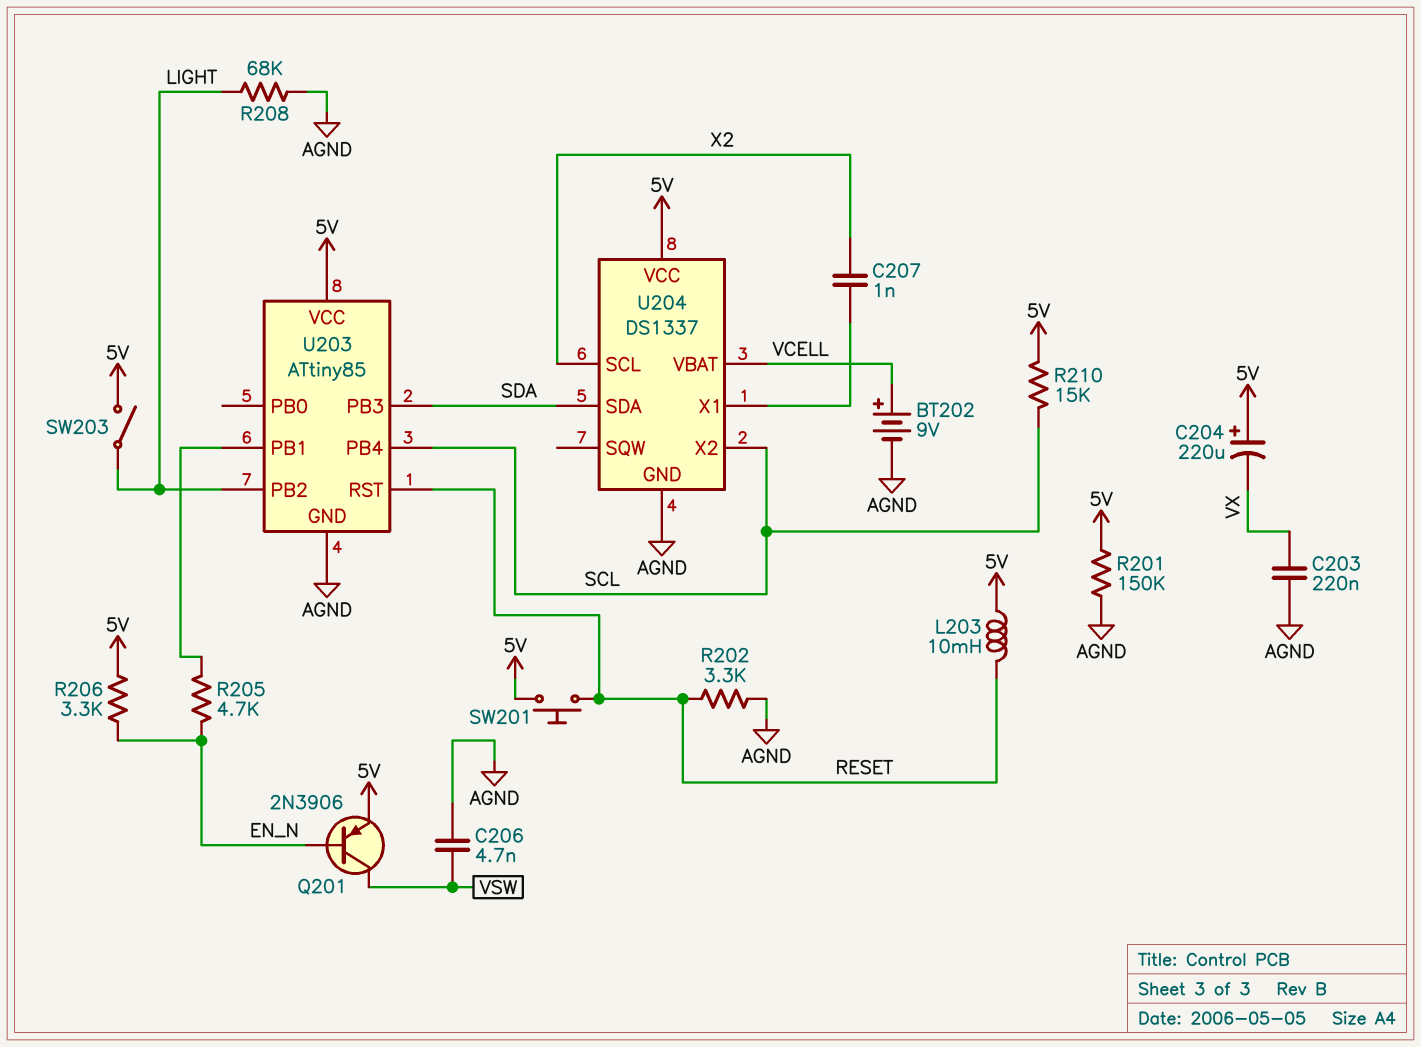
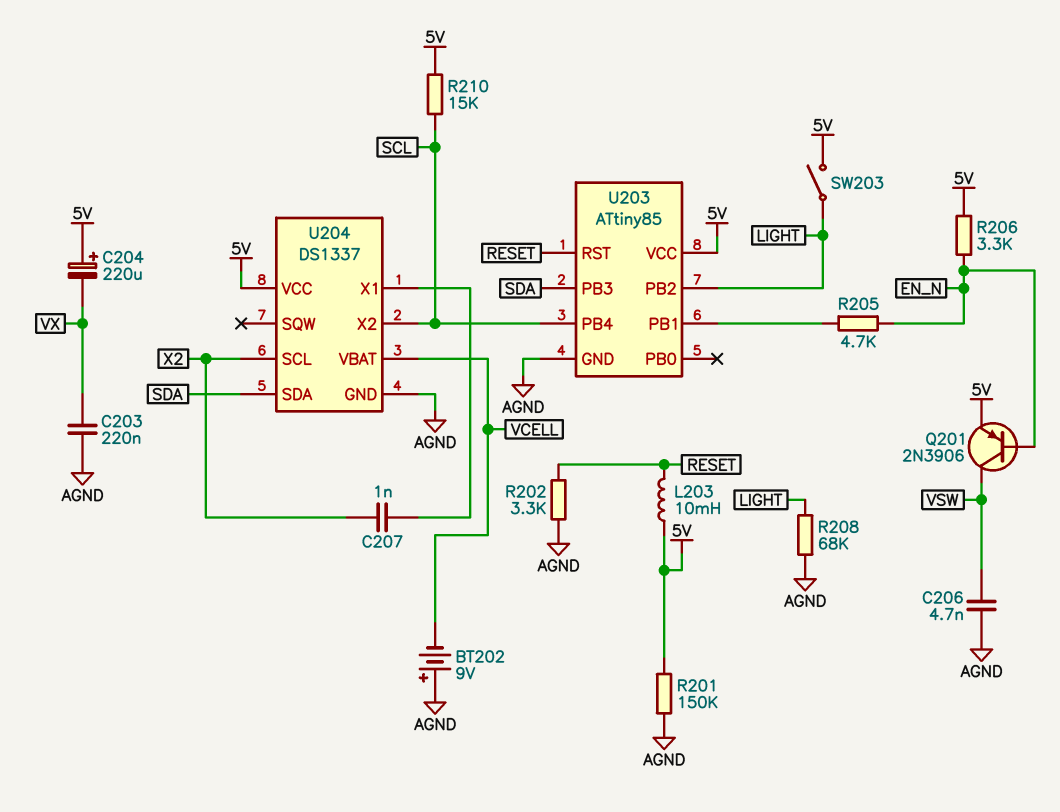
BT202: 9V (plus VCELL, minus AGND) -> 9V (plus AGND, minus VCELL)
SW201: button (5V, RESET) -> none

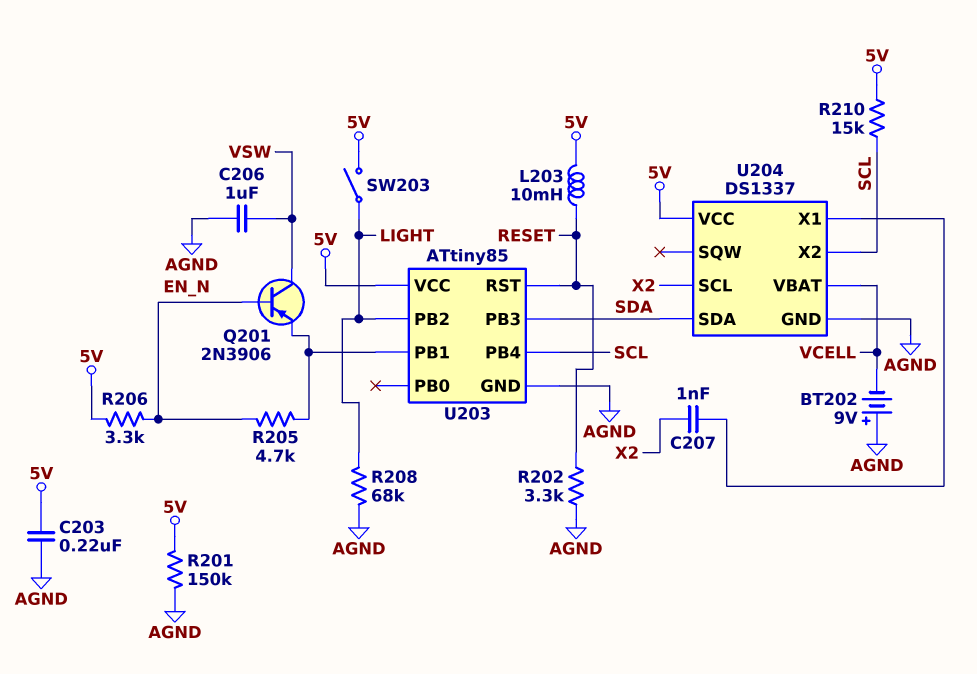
C203: 220nF (AGND, VX) -> 220nF (5V, AGND)
C204: 220uF (plus 5V, minus VX) -> none
C206: 4.7nF (AGND, VSW) -> 1uF (AGND, VSW)
Q201: PNP 2N3906 (B EN_N, C VSW, E 5V) -> PNP 2N3906 (B EN_N, C VSW, E U203/PB1)

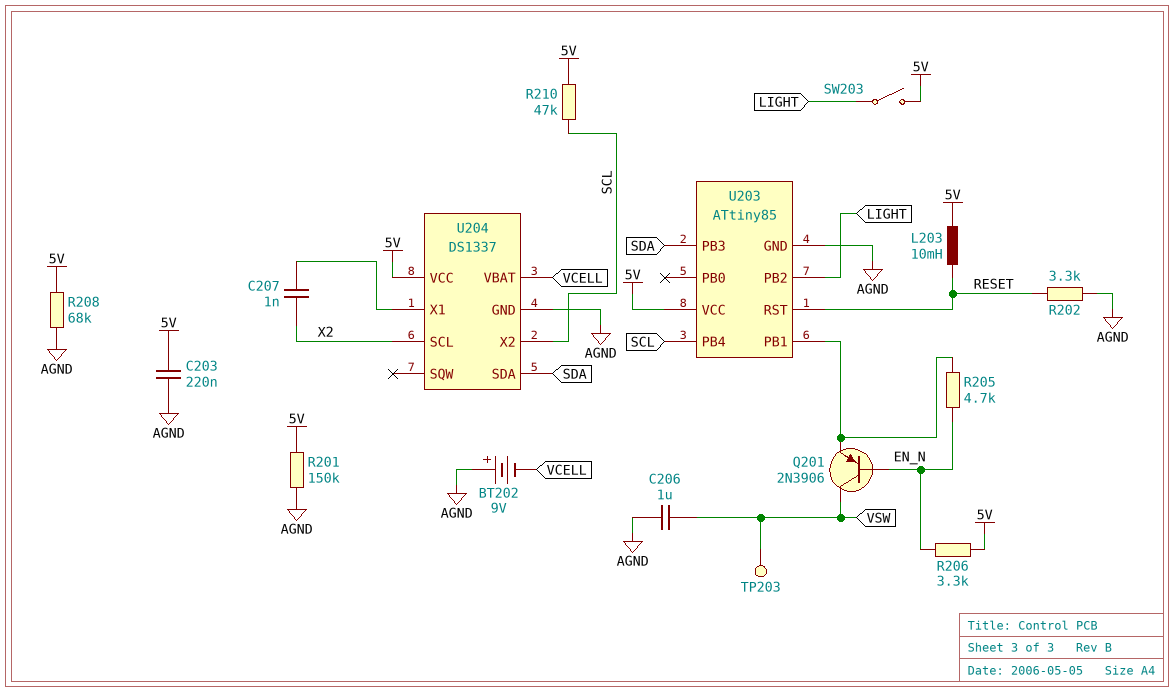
R208: 68k (AGND, LIGHT) -> 68k (5V, AGND)
R210: 15k (5V, SCL) -> 47k (5V, SCL)
TP203: none -> test point (VSW)

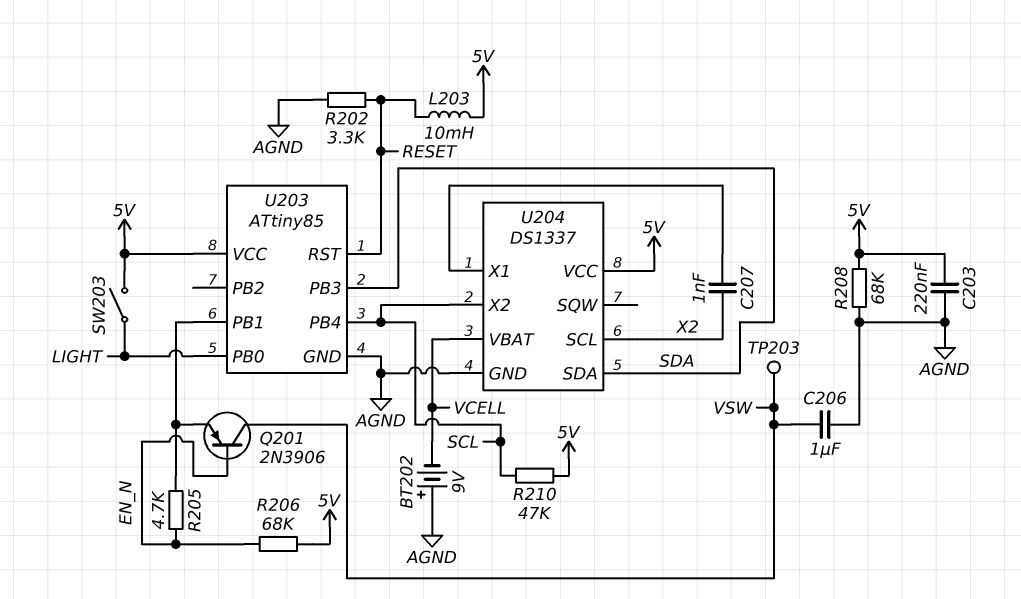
R201: 150k (5V, AGND) -> none
R206: 3.3k (5V, EN_N) -> 68k (5V, EN_N)
U203 pin PB0: none -> LIGHT
U203 pin PB2: LIGHT -> none

